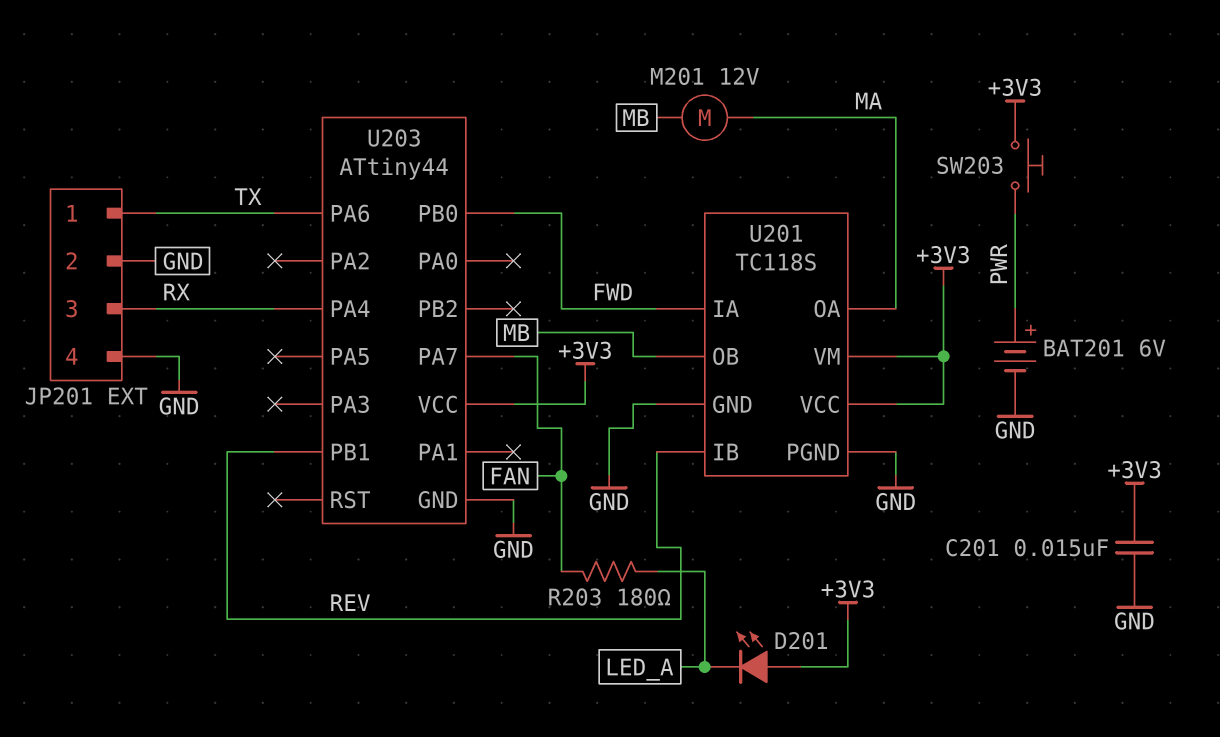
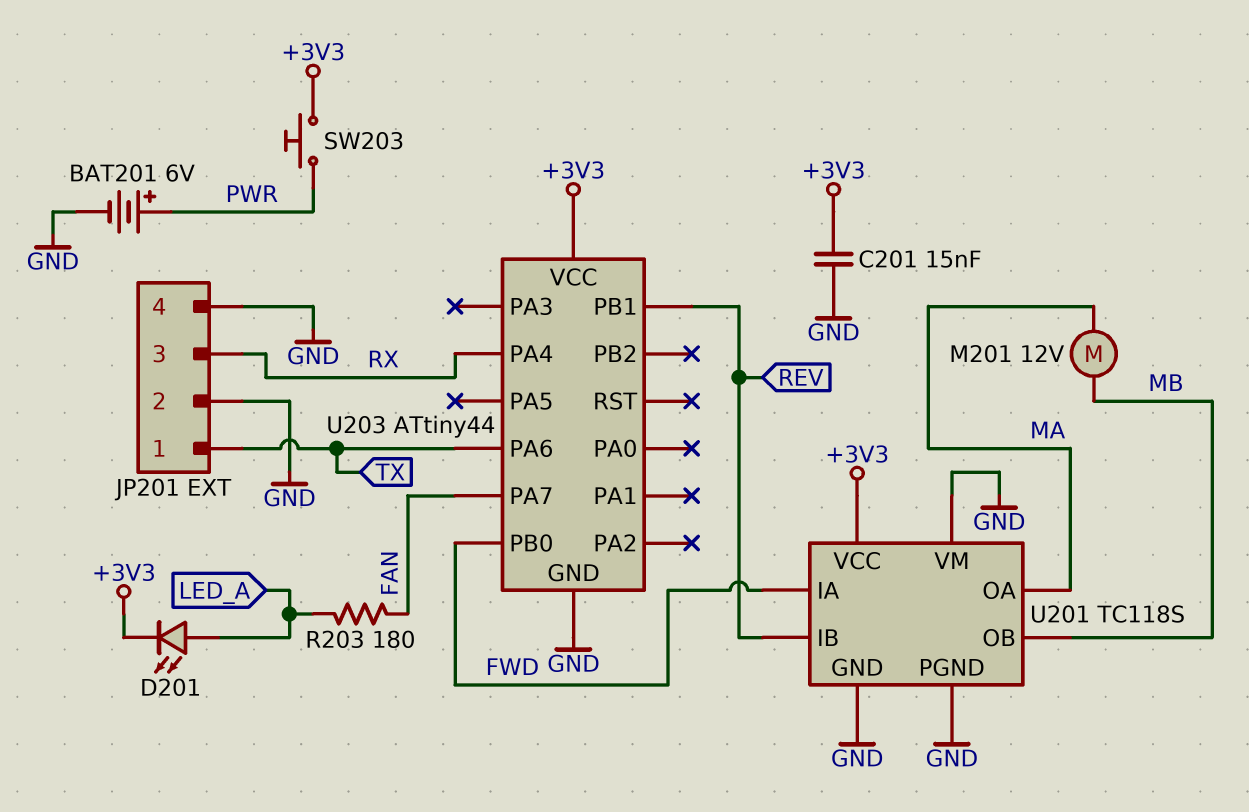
D201: LED (A +3V3, K LED_A) -> LED (A LED_A, K +3V3)
U201 pin VM: +3V3 -> GND

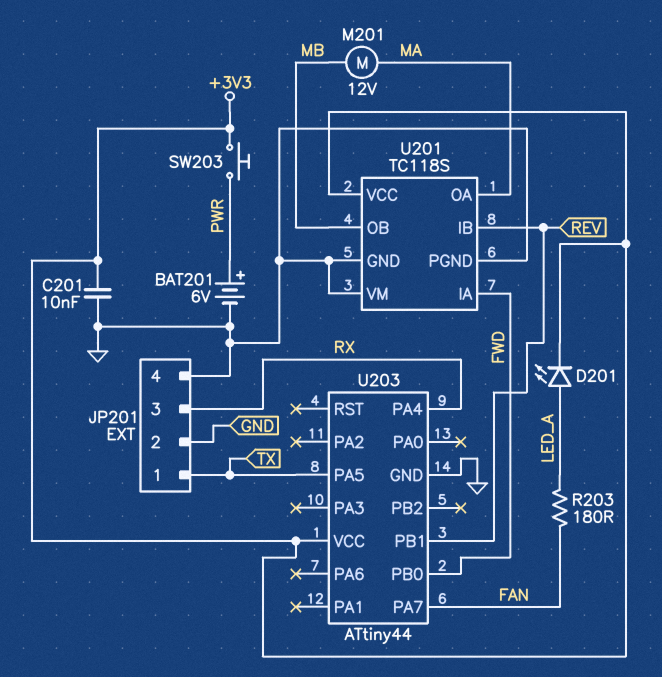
C201: 15nF (+3V3, GND) -> 10nF (+3V3, GND)
U203 pin PA5: none -> TX
U203 pin PA6: TX -> none

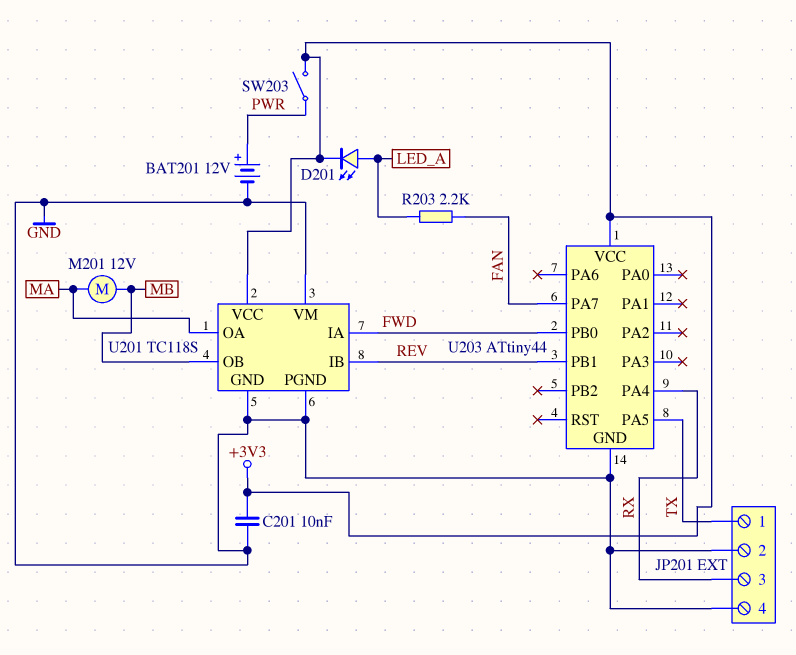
BAT201: 6V (plus PWR, minus GND) -> 12V (plus PWR, minus GND)
R203: 180 (FAN, LED_A) -> 2.2k (FAN, LED_A)
SW203: button (+3V3, PWR) -> switch (+3V3, PWR)

